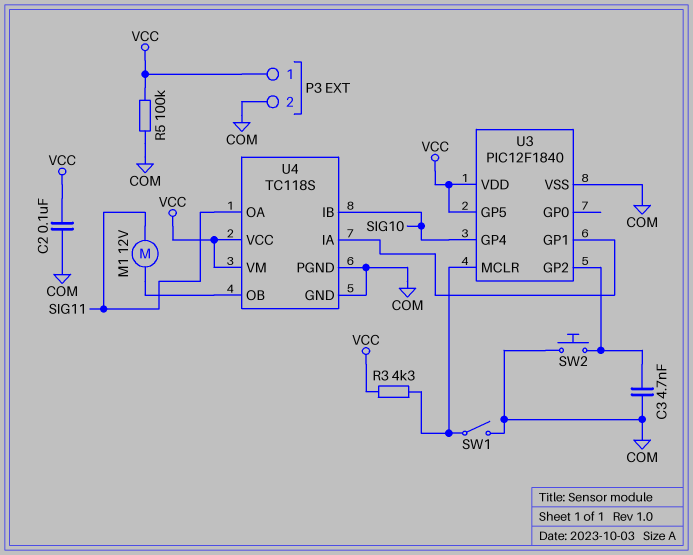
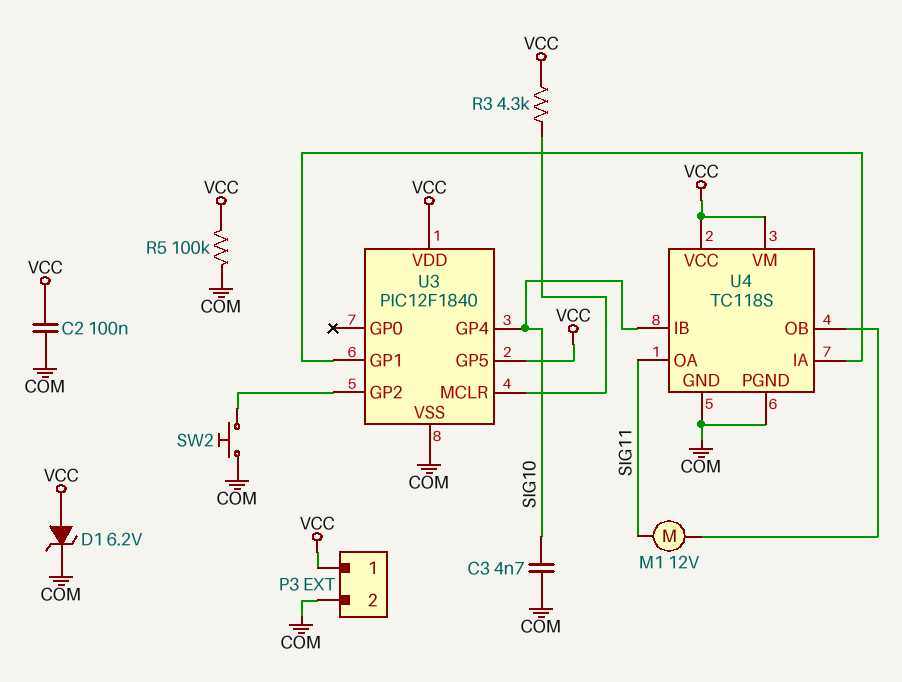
C3: 4.7nF (COM, U3/GP2) -> 4.7nF (COM, SIG10)
D1: none -> zener 6.2V (A VCC, K COM)
SW1: switch (COM, U3/MCLR) -> none

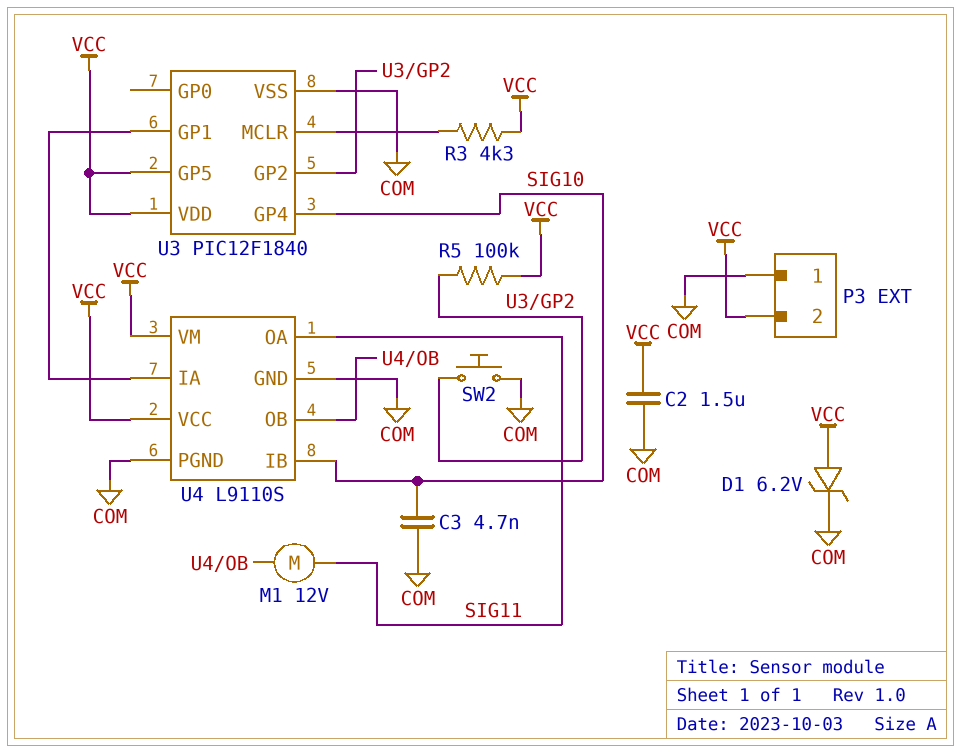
C2: 100nF (COM, VCC) -> 1.5uF (COM, VCC)
P3 pin 1: VCC -> COM
P3 pin 2: COM -> VCC
R5: 100k (COM, VCC) -> 100k (U3/GP2, VCC)
U4: TC118S -> L9110S

